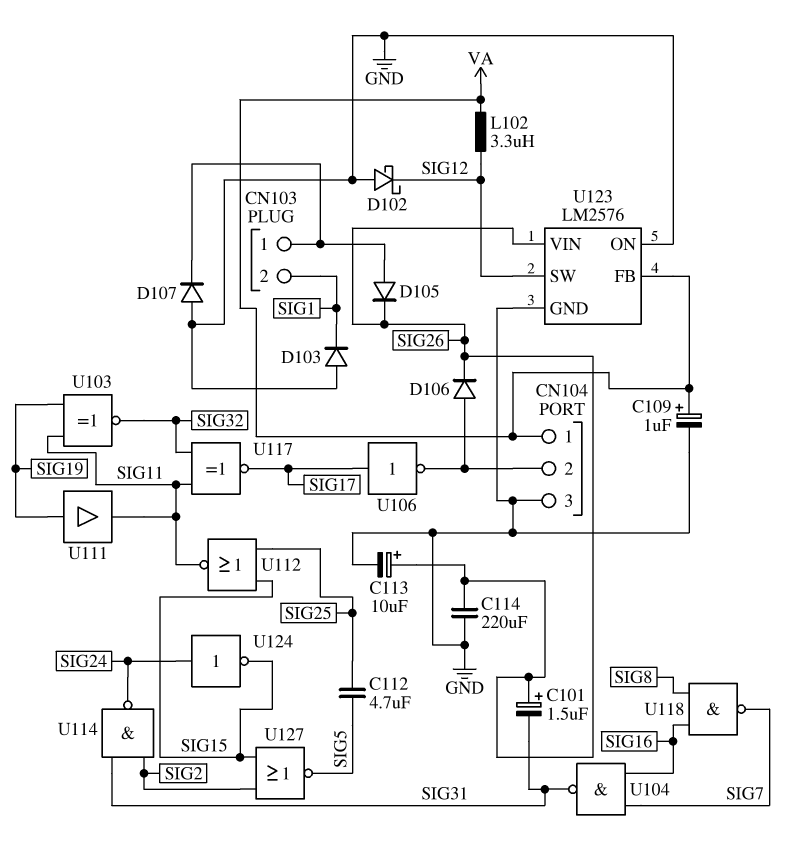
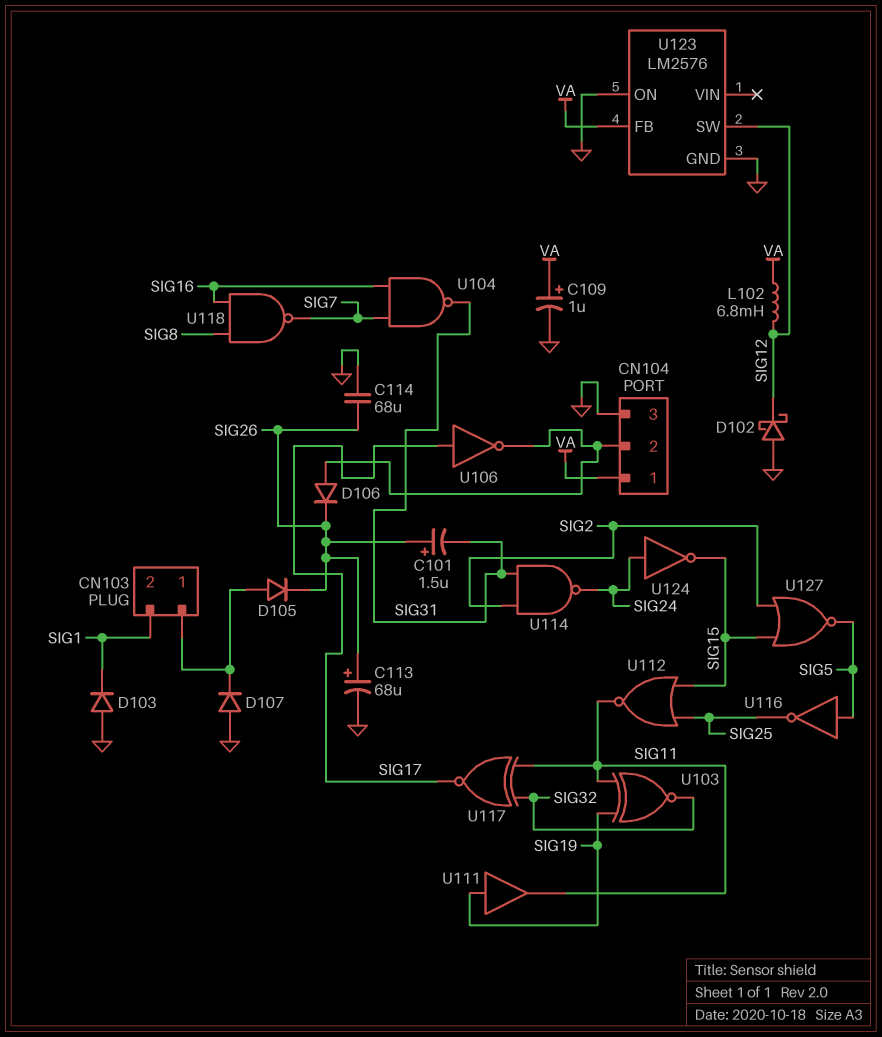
C112: 4.7uF (SIG5, SIG25) -> none
C113: 10uF (plus SIG26, minus GND) -> 68uF (plus SIG26, minus GND)
C114: 220uF (GND, SIG26) -> 68uF (GND, SIG26)
L102: 3.3uH (SIG12, VA) -> 6.8mH (SIG12, VA)
U116: none -> NOT (in SIG5, out SIG25)
U123 pin VIN: SIG26 -> none

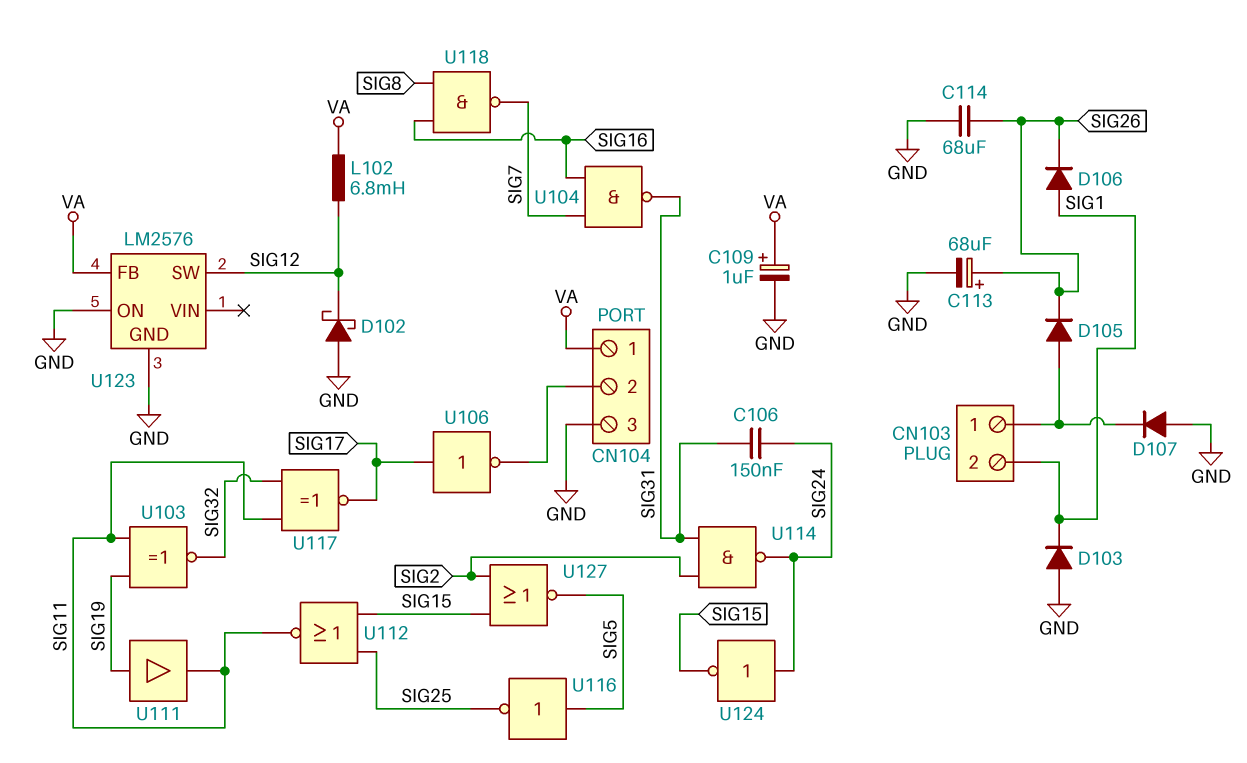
C101: 1.5uF (plus SIG26, minus SIG31) -> none
C106: none -> 150nF (SIG24, SIG31)
D106: diode (A CN104/2, K SIG26) -> diode (A SIG1, K SIG26)

